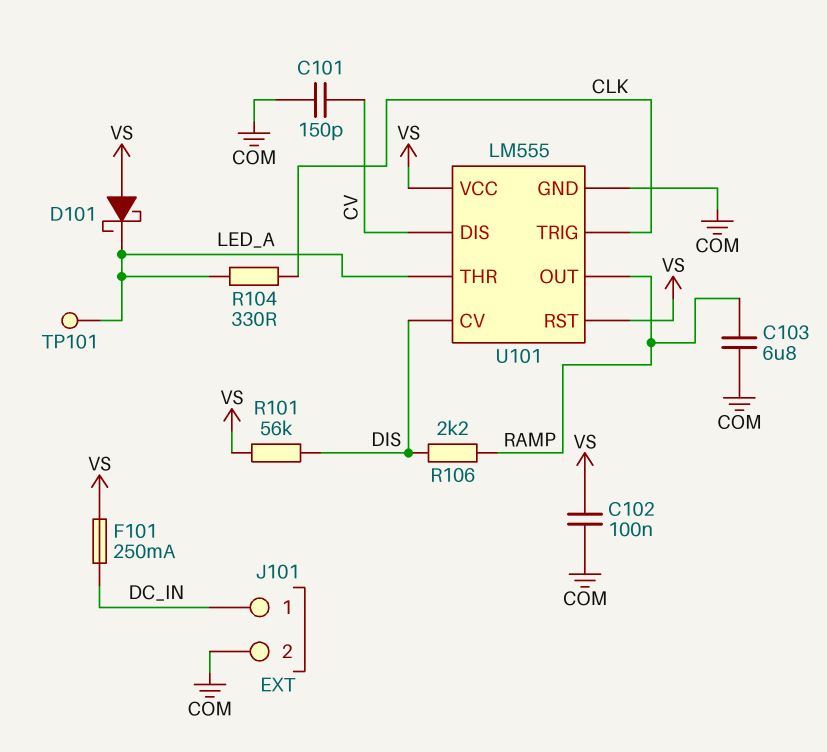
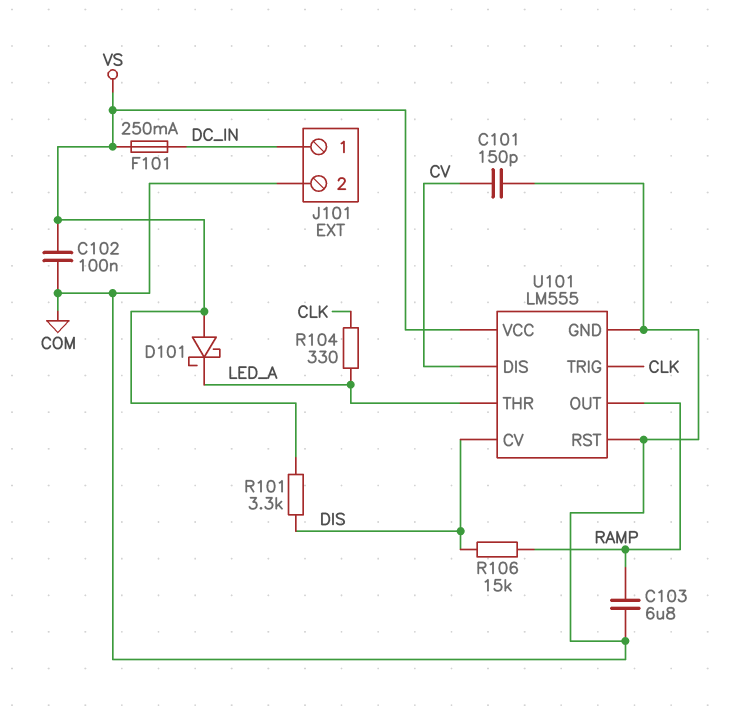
R101: 56k (DIS, VS) -> 3.3k (DIS, VS)
R106: 2.2k (DIS, RAMP) -> 15k (DIS, RAMP)
TP101: test point (LED_A) -> none
U101 pin RST: VS -> COM

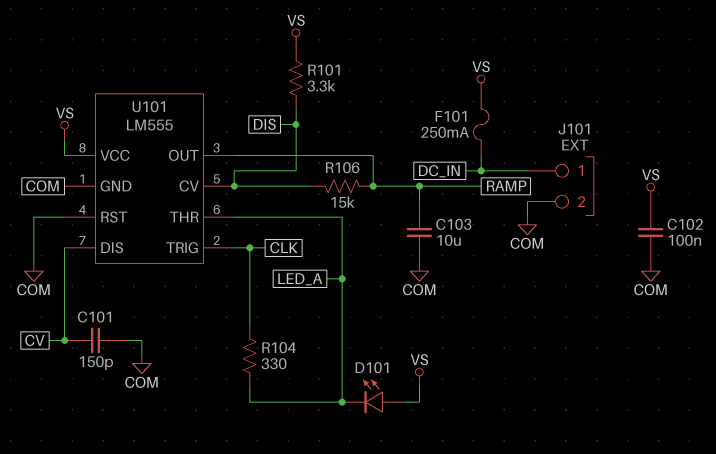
C103: 6.8uF (COM, RAMP) -> 10uF (COM, RAMP)
D101: schottky (A VS, K LED_A) -> LED (A VS, K LED_A)

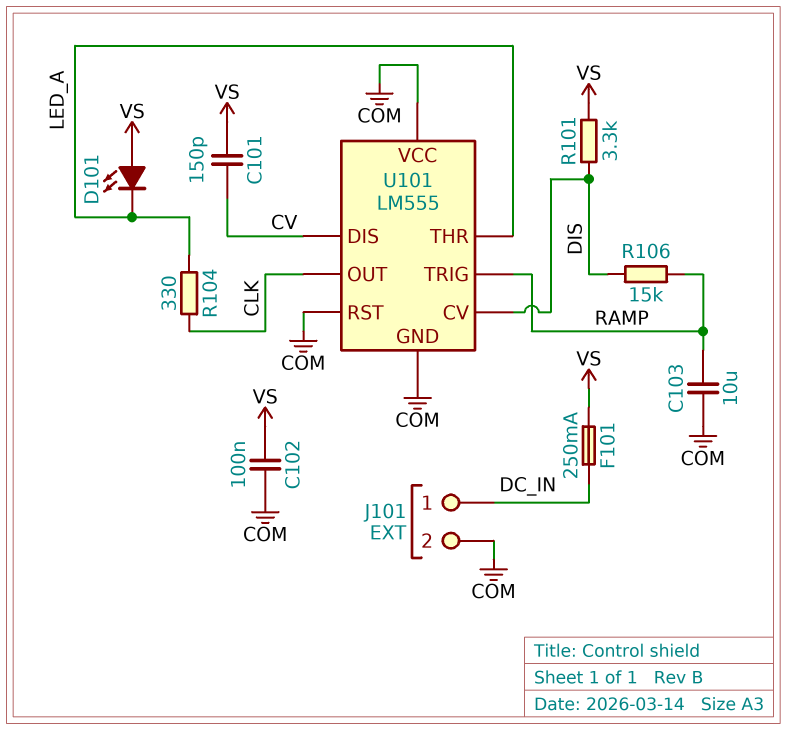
C101: 150pF (COM, CV) -> 150pF (CV, VS)
U101 pin OUT: RAMP -> CLK
U101 pin TRIG: CLK -> RAMP
U101 pin VCC: VS -> COM

